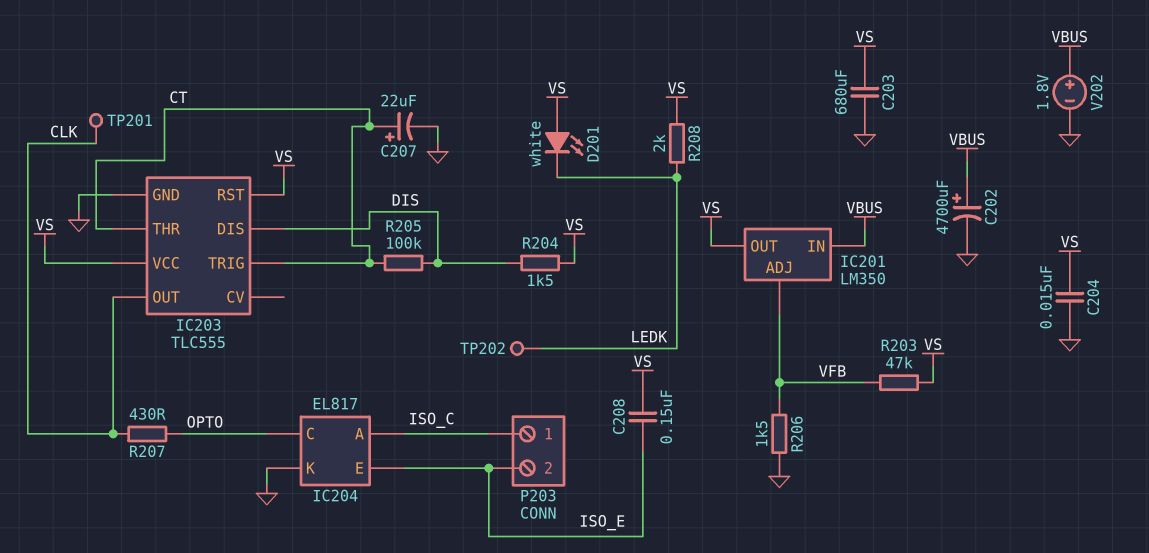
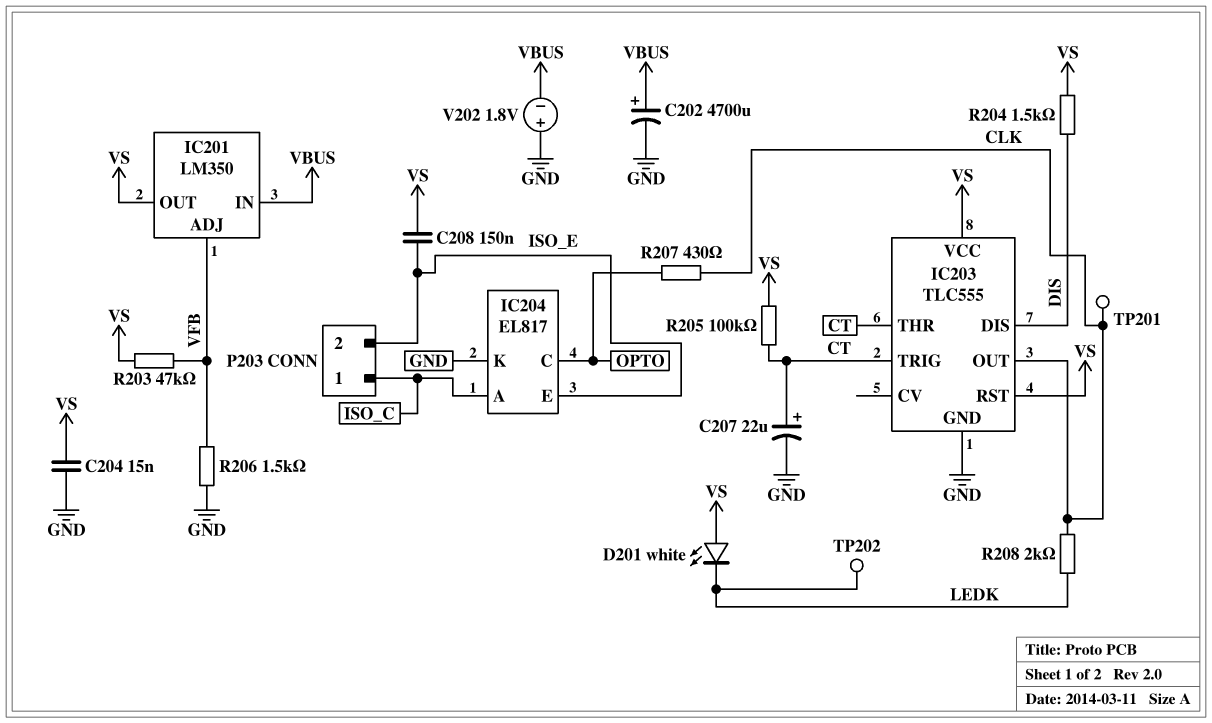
C203: 680uF (GND, VS) -> none
R205: 100k (CT, DIS) -> 100k (CT, VS)
R208: 2k (LEDK, VS) -> 2k (CLK, LEDK)
V202: 1.8V (plus VBUS, minus GND) -> 1.8V (plus GND, minus VBUS)

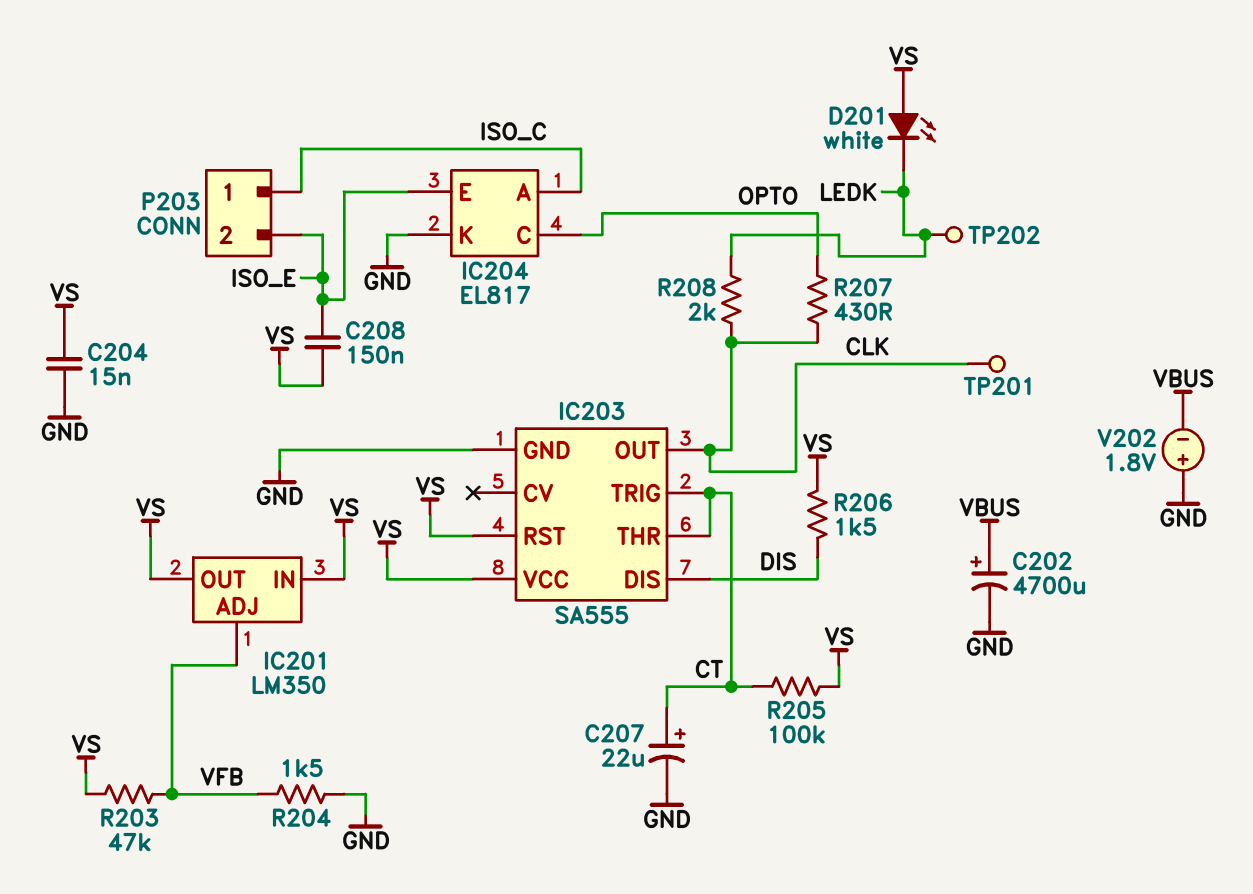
IC201 pin IN: VBUS -> VS
IC203: TLC555 -> SA555
R204: 1.5k (DIS, VS) -> 1.5k (GND, VFB)
R206: 1.5k (GND, VFB) -> 1.5k (DIS, VS)

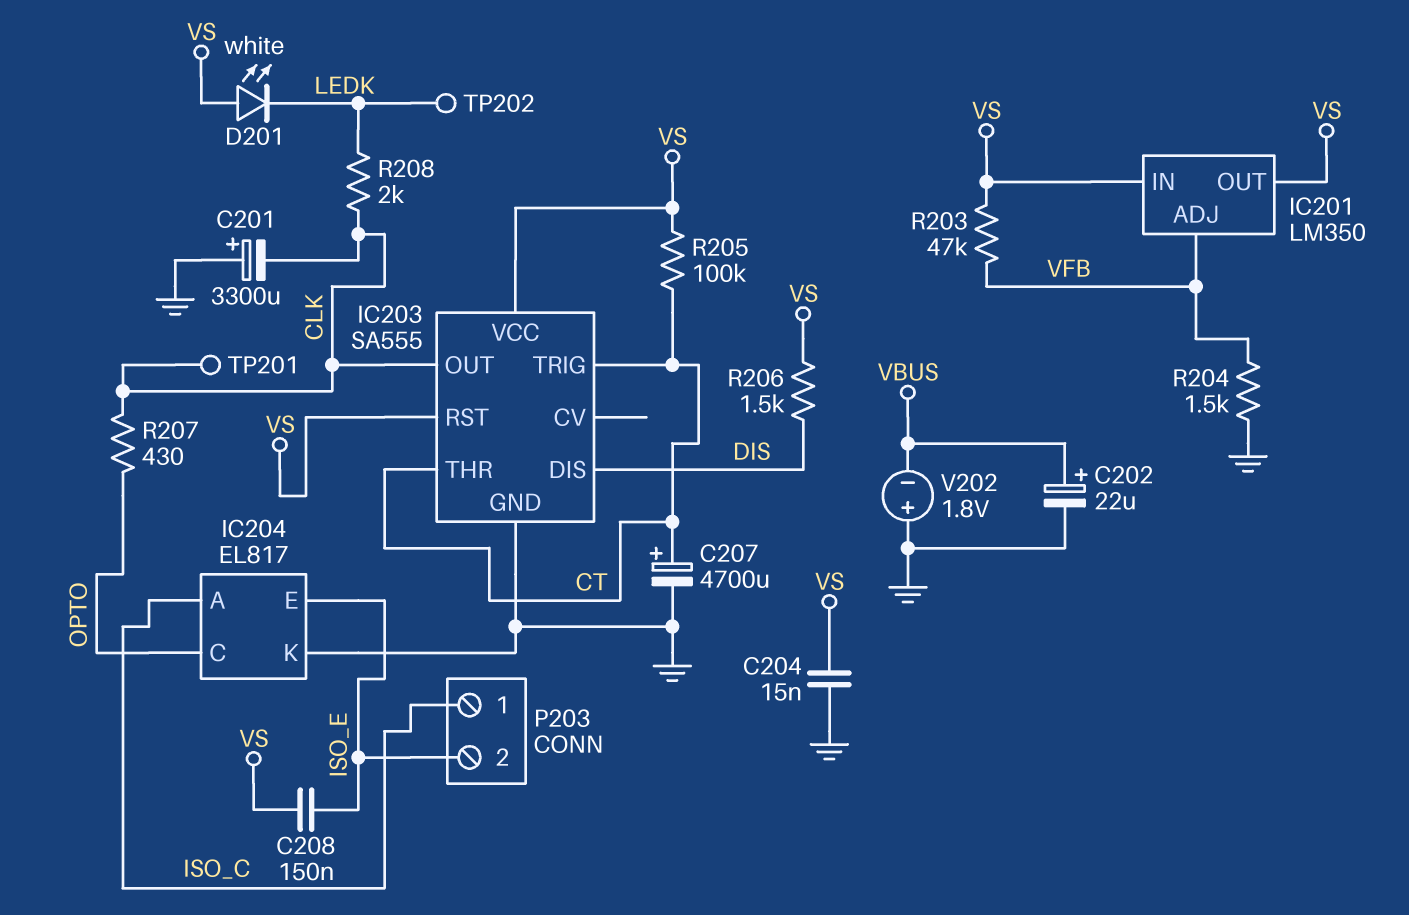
C201: none -> 3300uF (plus GND, minus CLK)
C202: 4700uF (plus VBUS, minus GND) -> 22uF (plus VBUS, minus GND)
C207: 22uF (plus CT, minus GND) -> 4700uF (plus CT, minus GND)

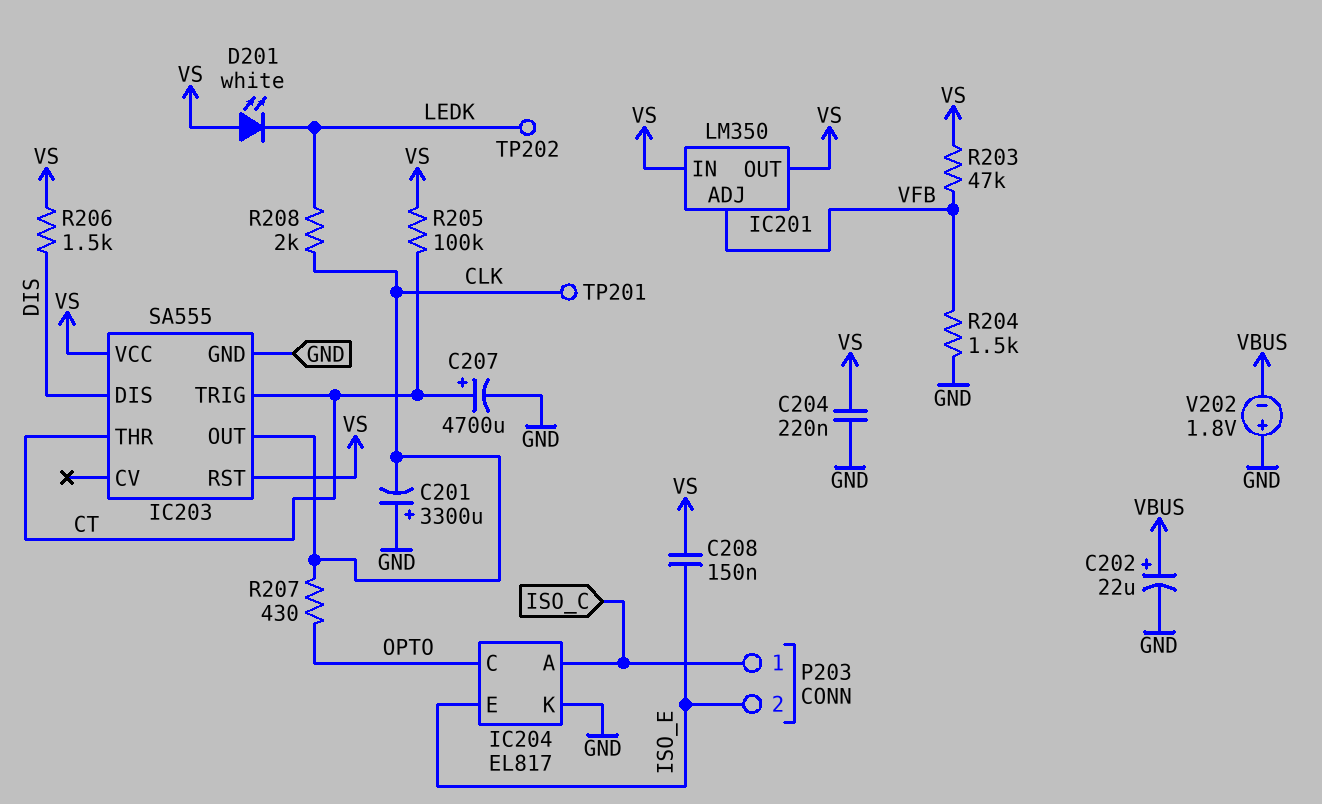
C204: 15nF (GND, VS) -> 220nF (GND, VS)

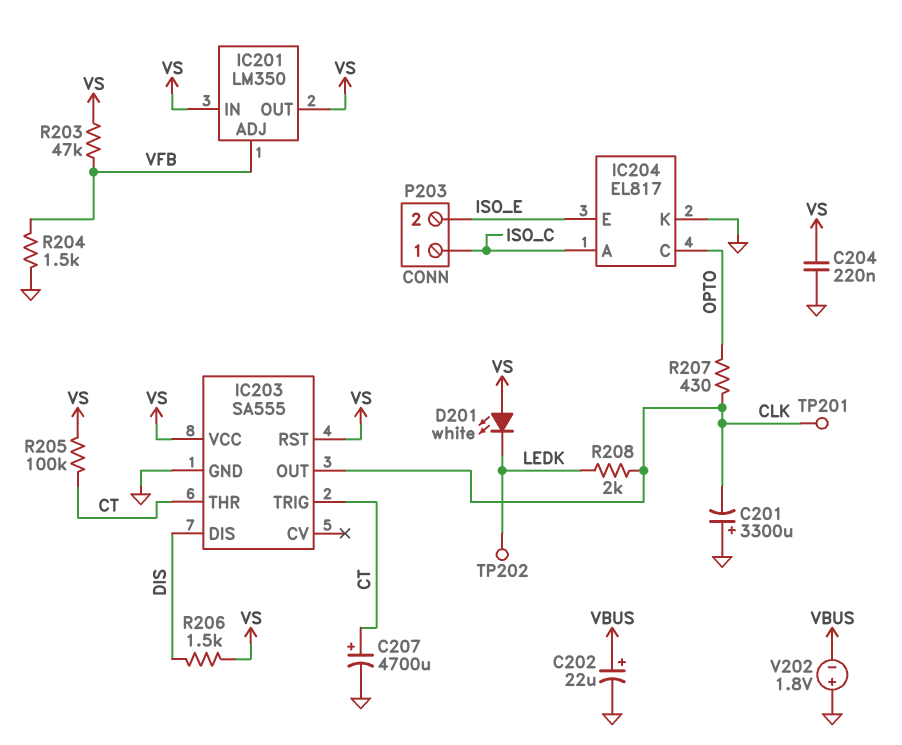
C208: 150nF (ISO_E, VS) -> none

